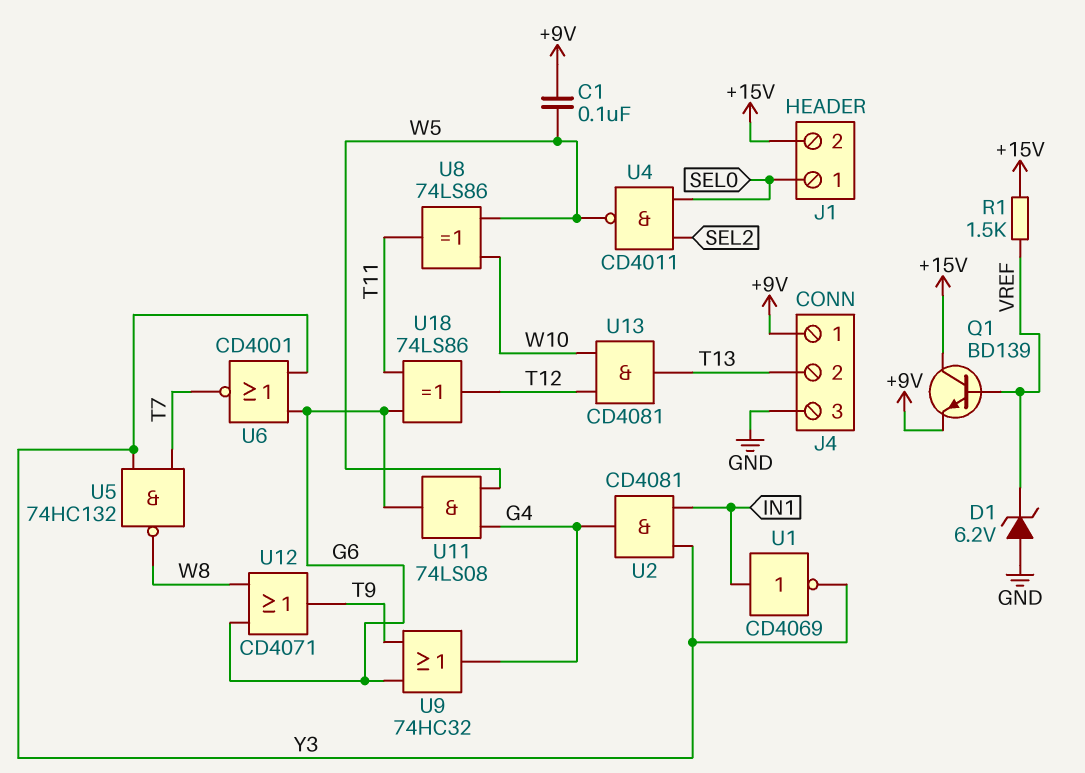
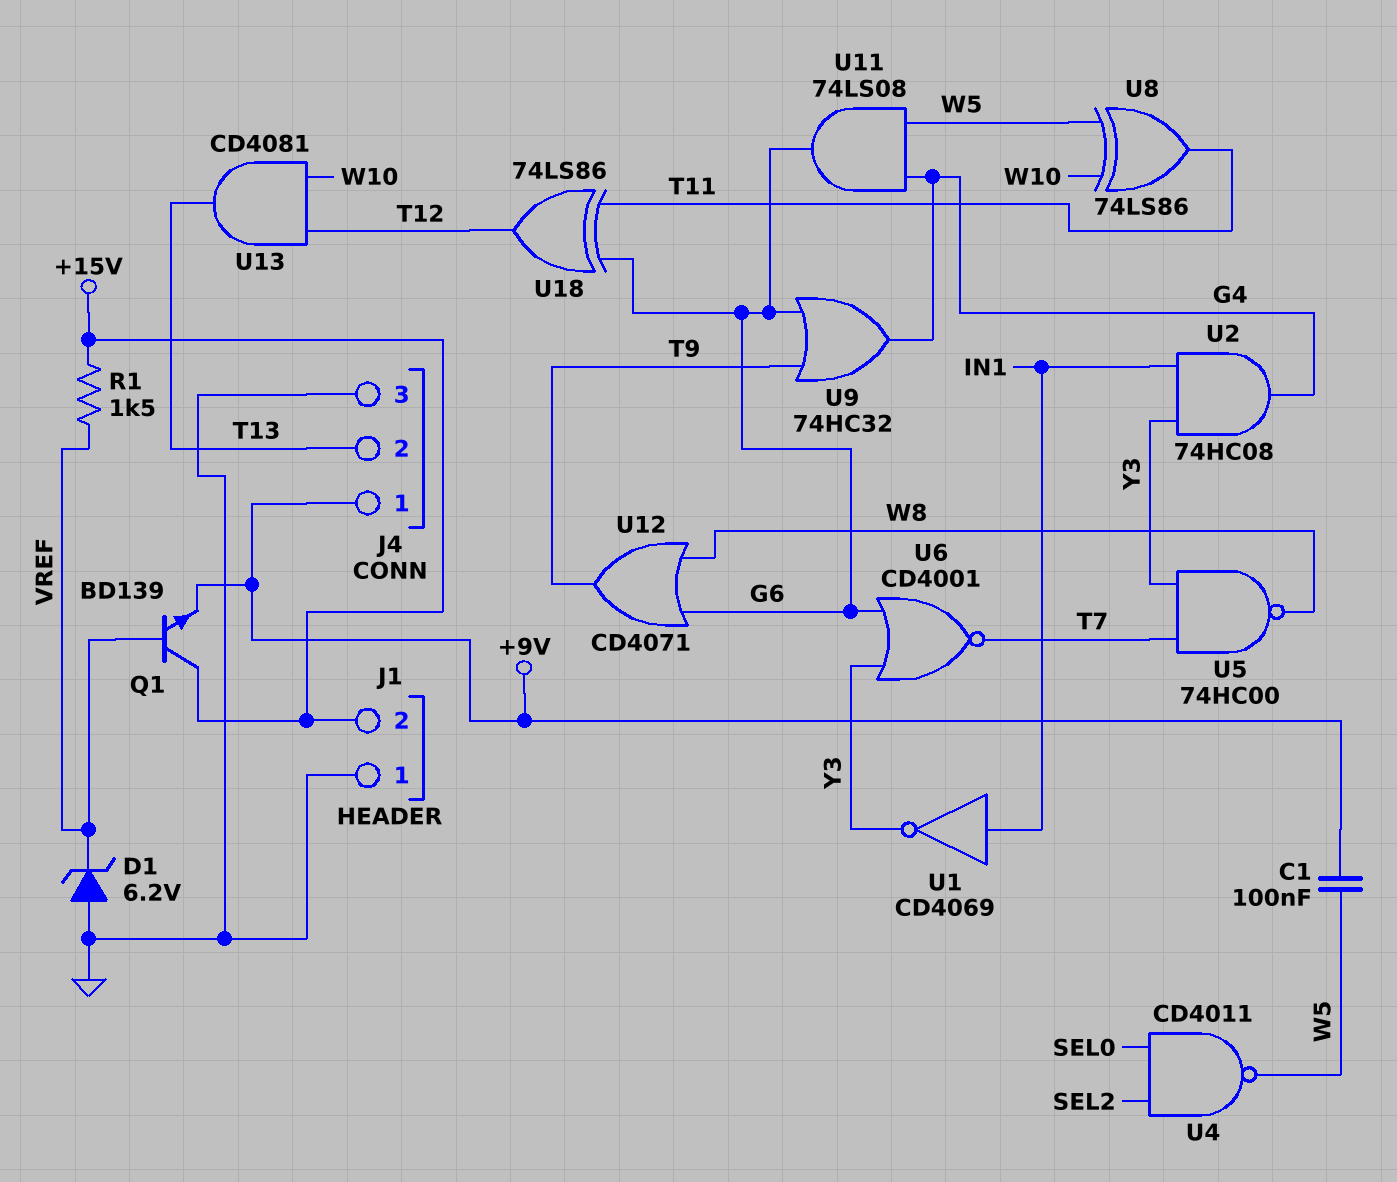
J1 pin 1: SEL0 -> GND
U2: AND CD4081 (in IN1, in Y3, out G4) -> AND 74HC08 (in IN1, in Y3, out G4)
U5: NAND 74HC132 (in T7, in Y3, out W8) -> NAND 74HC00 (in T7, in Y3, out W8)

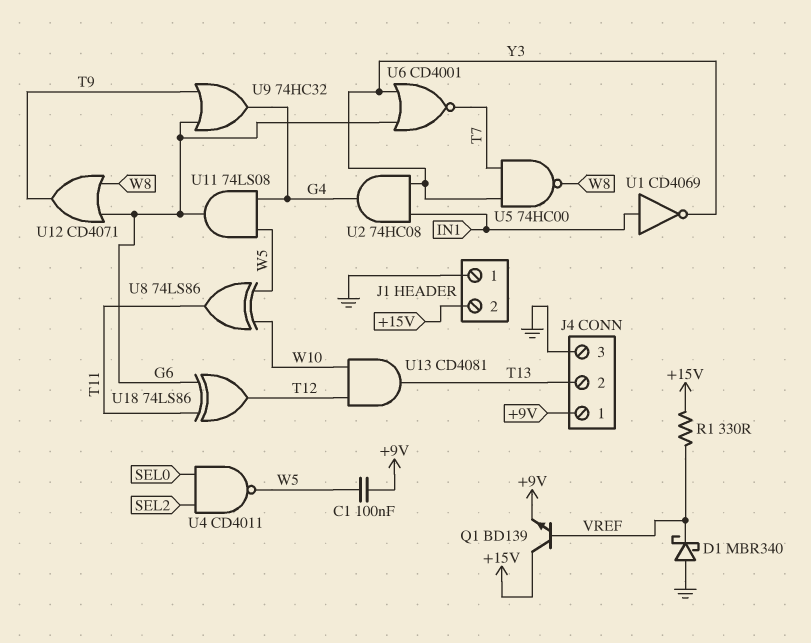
D1: zener 6.2V (A GND, K VREF) -> schottky MBR340 (A GND, K VREF)
R1: 1.5k (+15V, VREF) -> 330 (+15V, VREF)

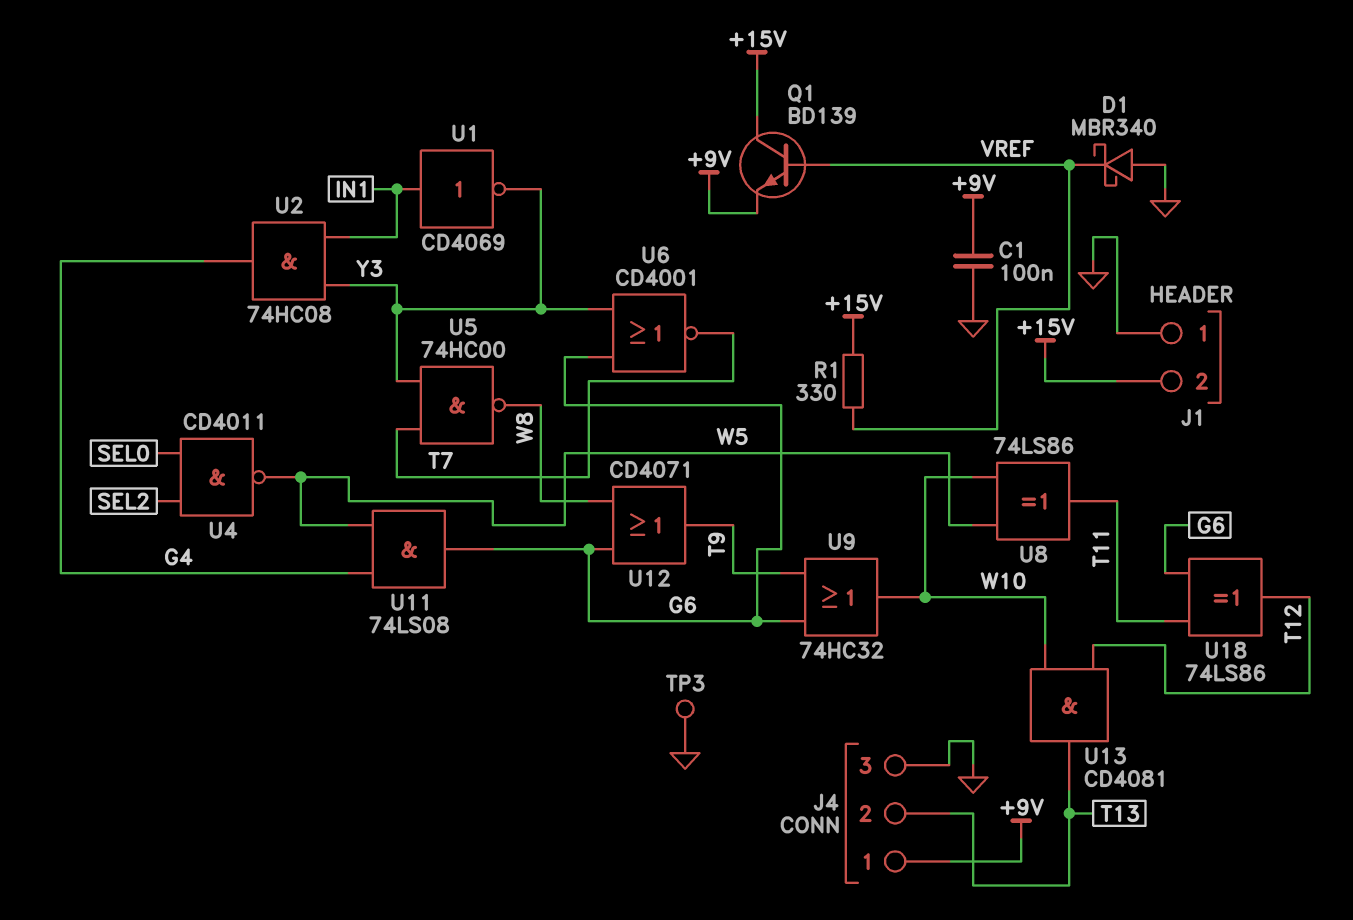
C1: 100nF (+9V, W5) -> 100nF (+9V, GND)
TP3: none -> test point (GND)
U9: OR 74HC32 (in G6, in T9, out G4) -> OR 74HC32 (in G6, in T9, out W10)

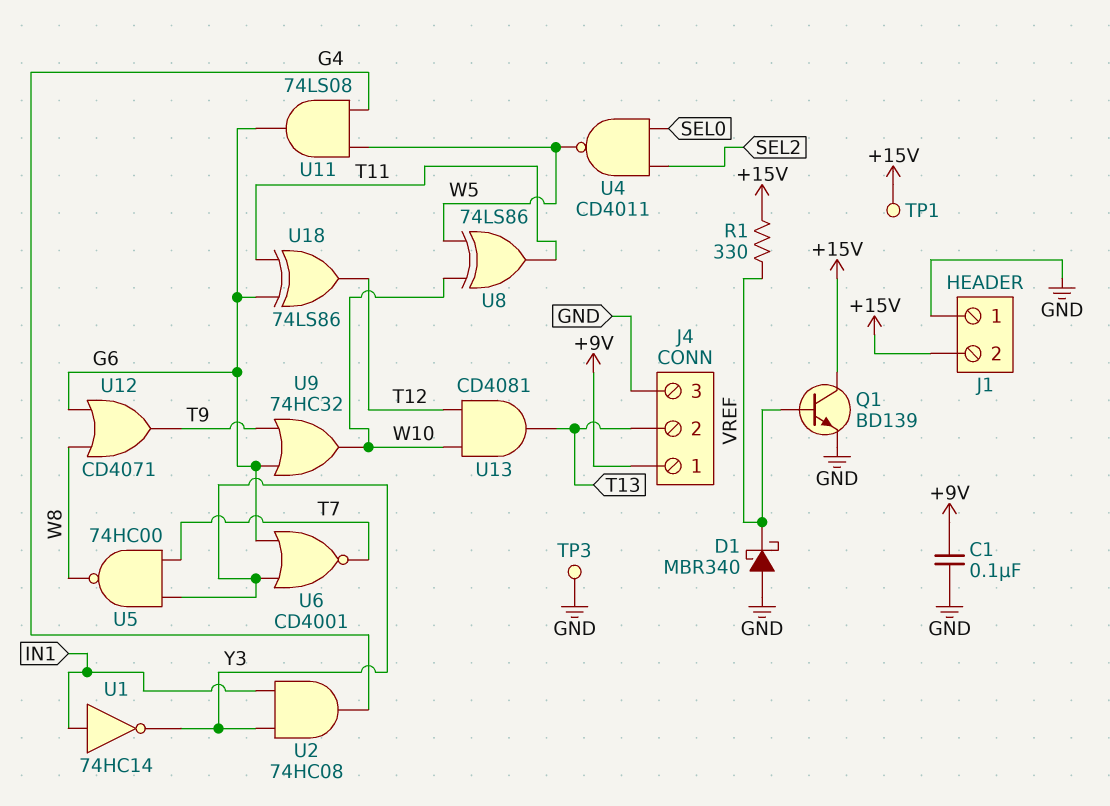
Q1: NPN BD139 (B VREF, C +15V, E +9V) -> NPN BD139 (B VREF, C +15V, E GND)
TP1: none -> test point (+15V)
U1: NOT CD4069 (in IN1, out Y3) -> NOT 74HC14 (in IN1, out Y3)

